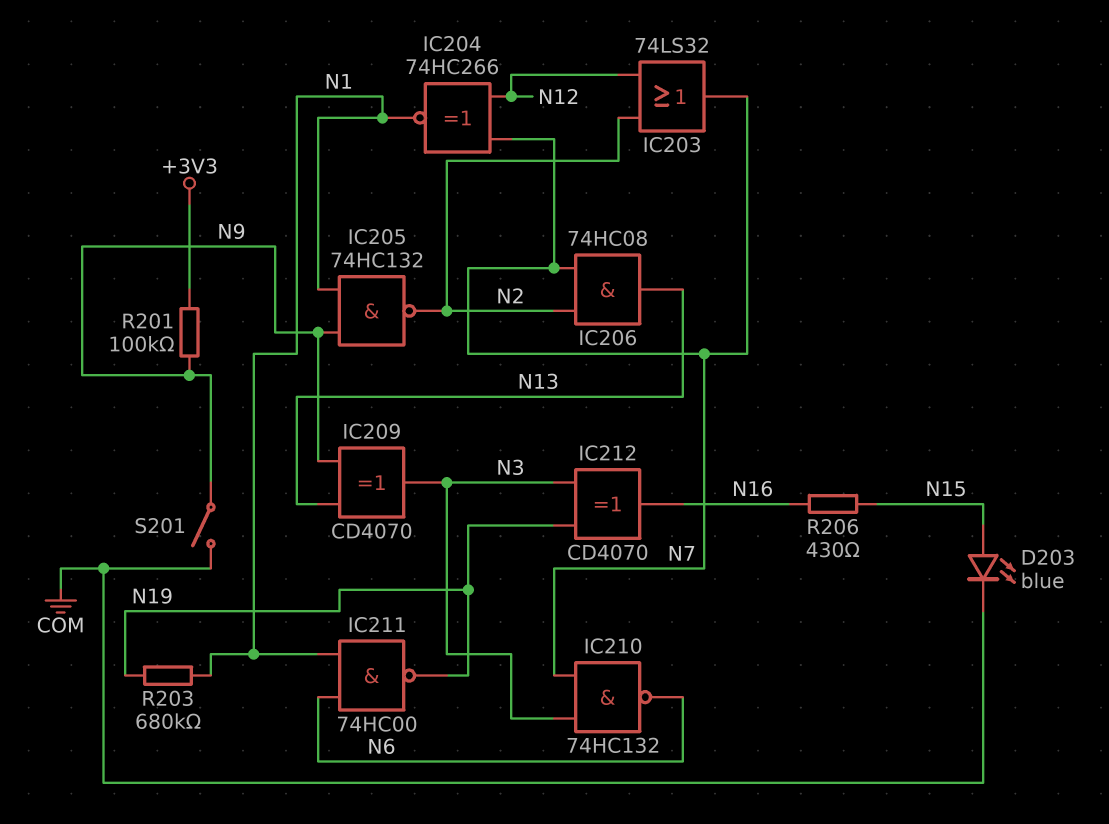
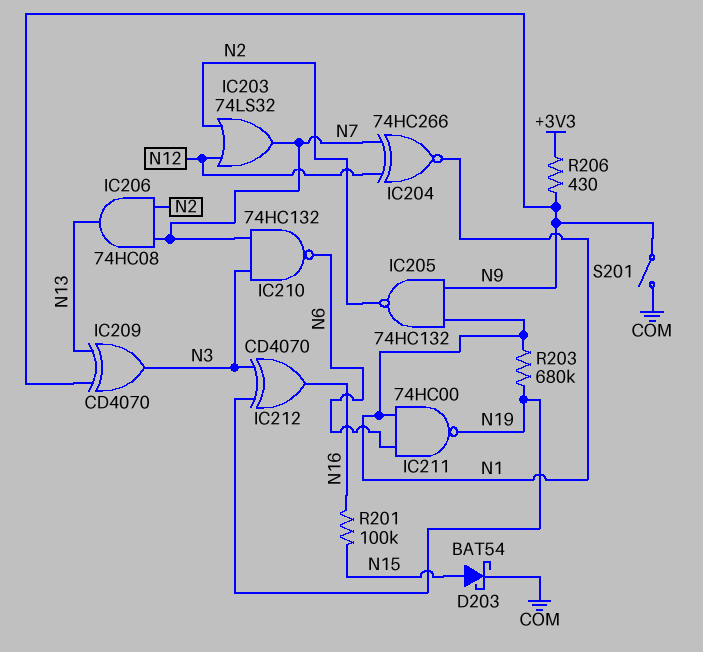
D203: LED blue (A N15, K COM) -> schottky BAT54 (A N15, K COM)
R201: 100k (+3V3, N9) -> 100k (N15, N16)
R206: 430 (N15, N16) -> 430 (+3V3, N9)

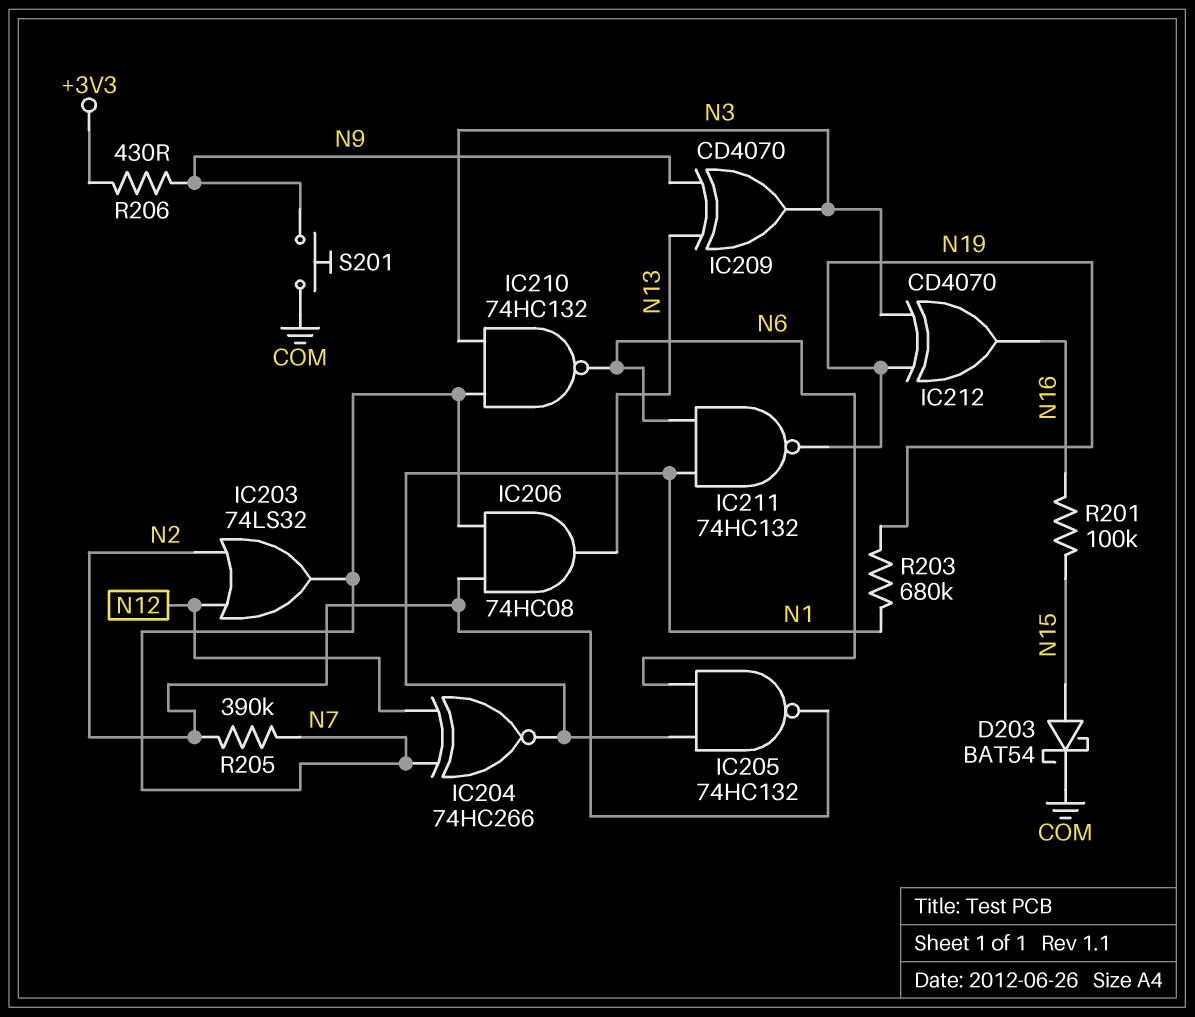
IC205: NAND 74HC132 (in N1, in N9, out N2) -> NAND 74HC132 (in N1, in N6, out N2)
IC211: NAND 74HC00 (in N1, in N6, out N19) -> NAND 74HC132 (in N1, in N6, out N19)
R205: none -> 390k (N2, N7)
S201: switch (COM, N9) -> button (COM, N9)

